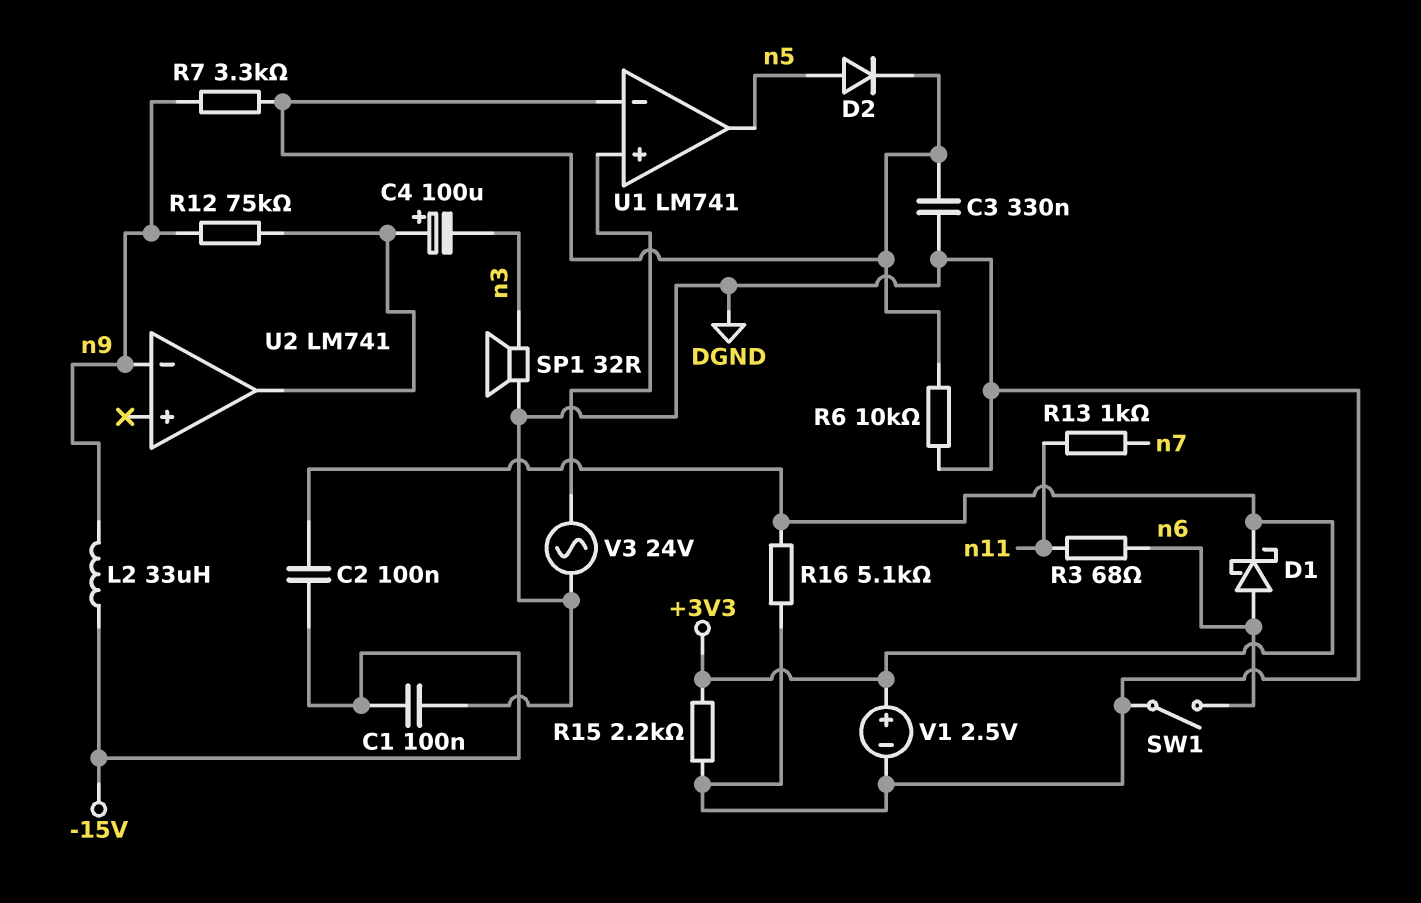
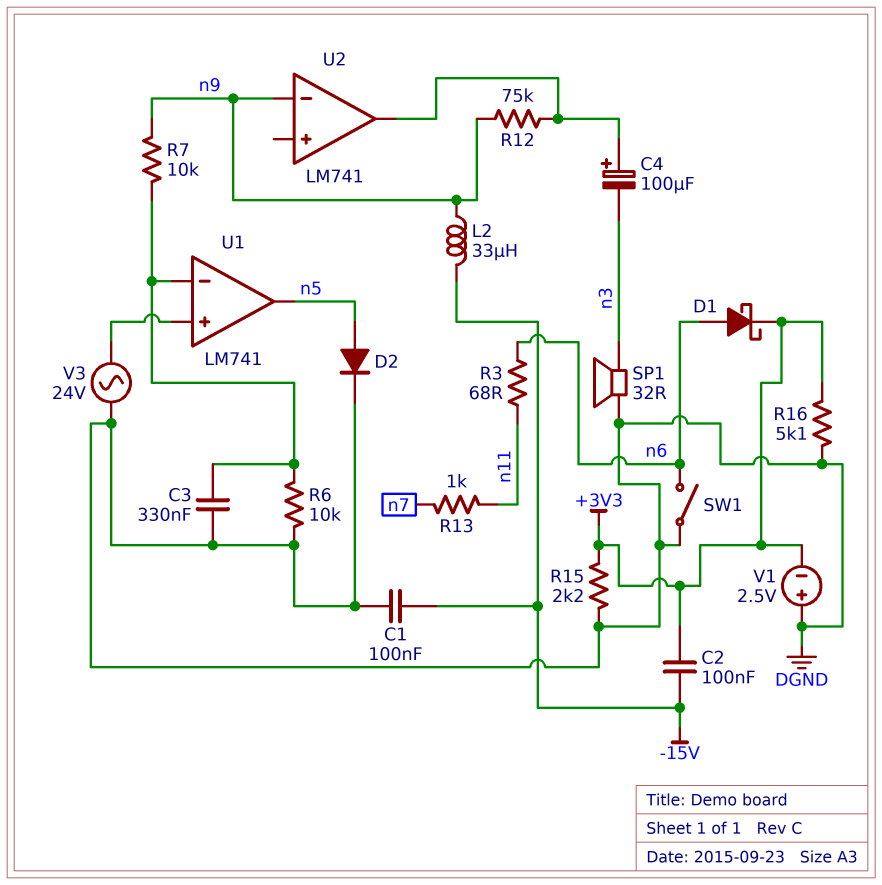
D2: diode (A n5, K U1/in-) -> diode (A n5, K DGND)
R7: 3.3k (U1/in-, n9) -> 10k (U1/in-, n9)
V1: 2.5V (plus +3V3, minus DGND) -> 2.5V (plus DGND, minus +3V3)

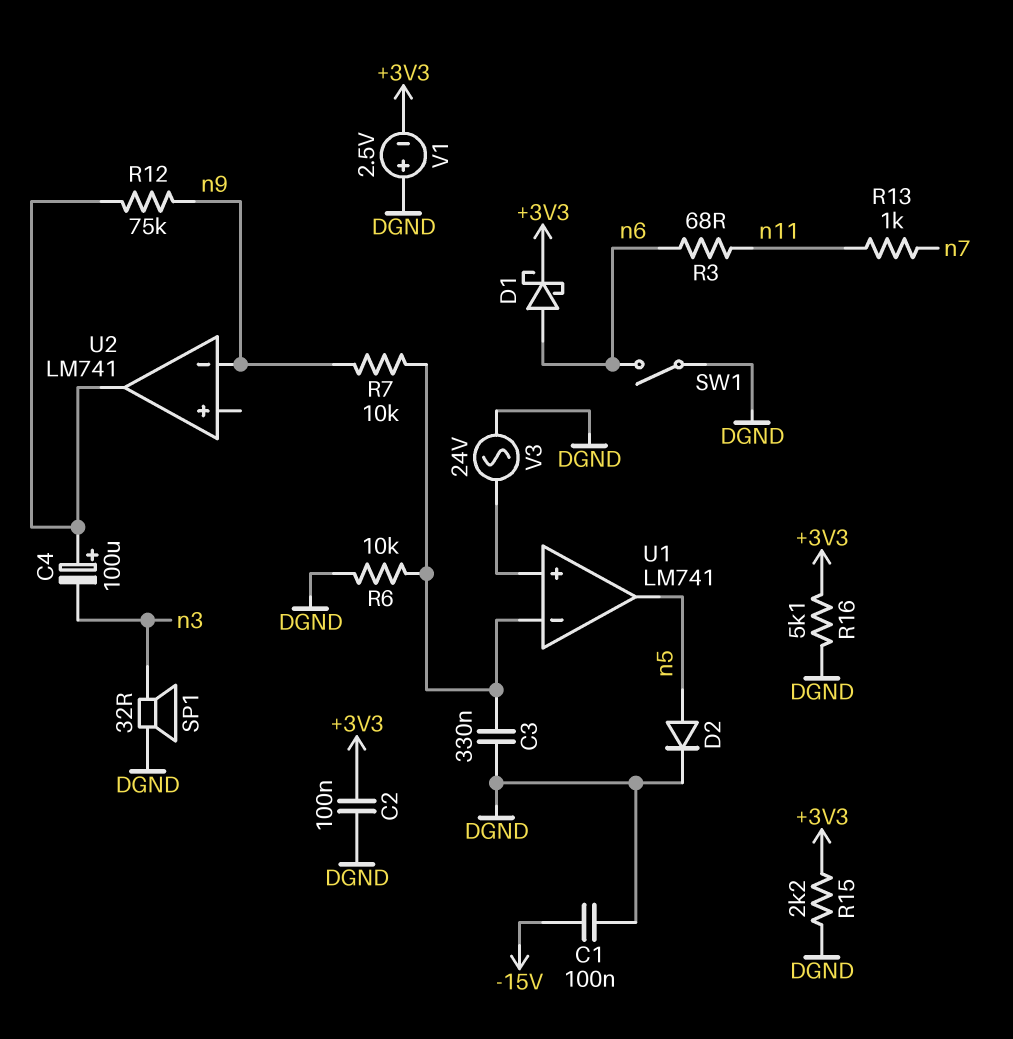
C2: 100nF (+3V3, -15V) -> 100nF (+3V3, DGND)
L2: 33uH (-15V, n9) -> none

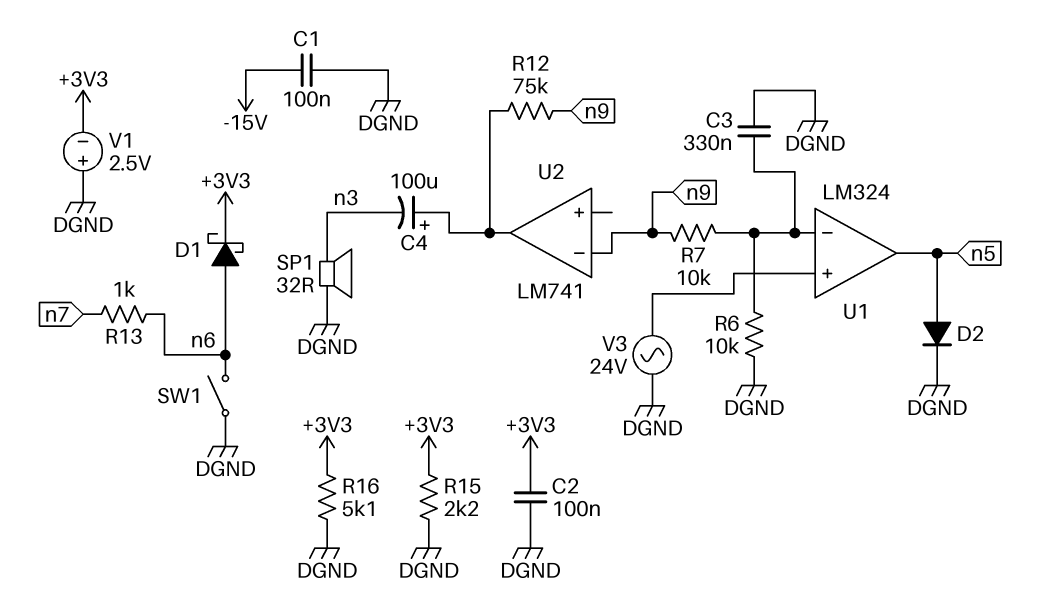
R3: 68 (n6, n11) -> none
R13: 1k (n7, n11) -> 1k (n6, n7)
U1: LM741 -> LM324

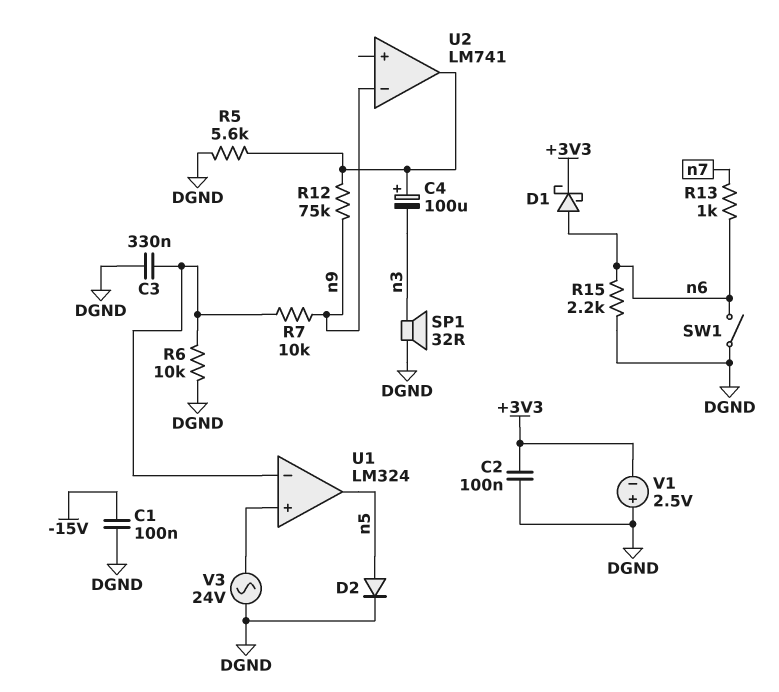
R5: none -> 5.6k (DGND, U2/out)
R15: 2.2k (+3V3, DGND) -> 2.2k (DGND, n6)
R16: 5.1k (+3V3, DGND) -> none

